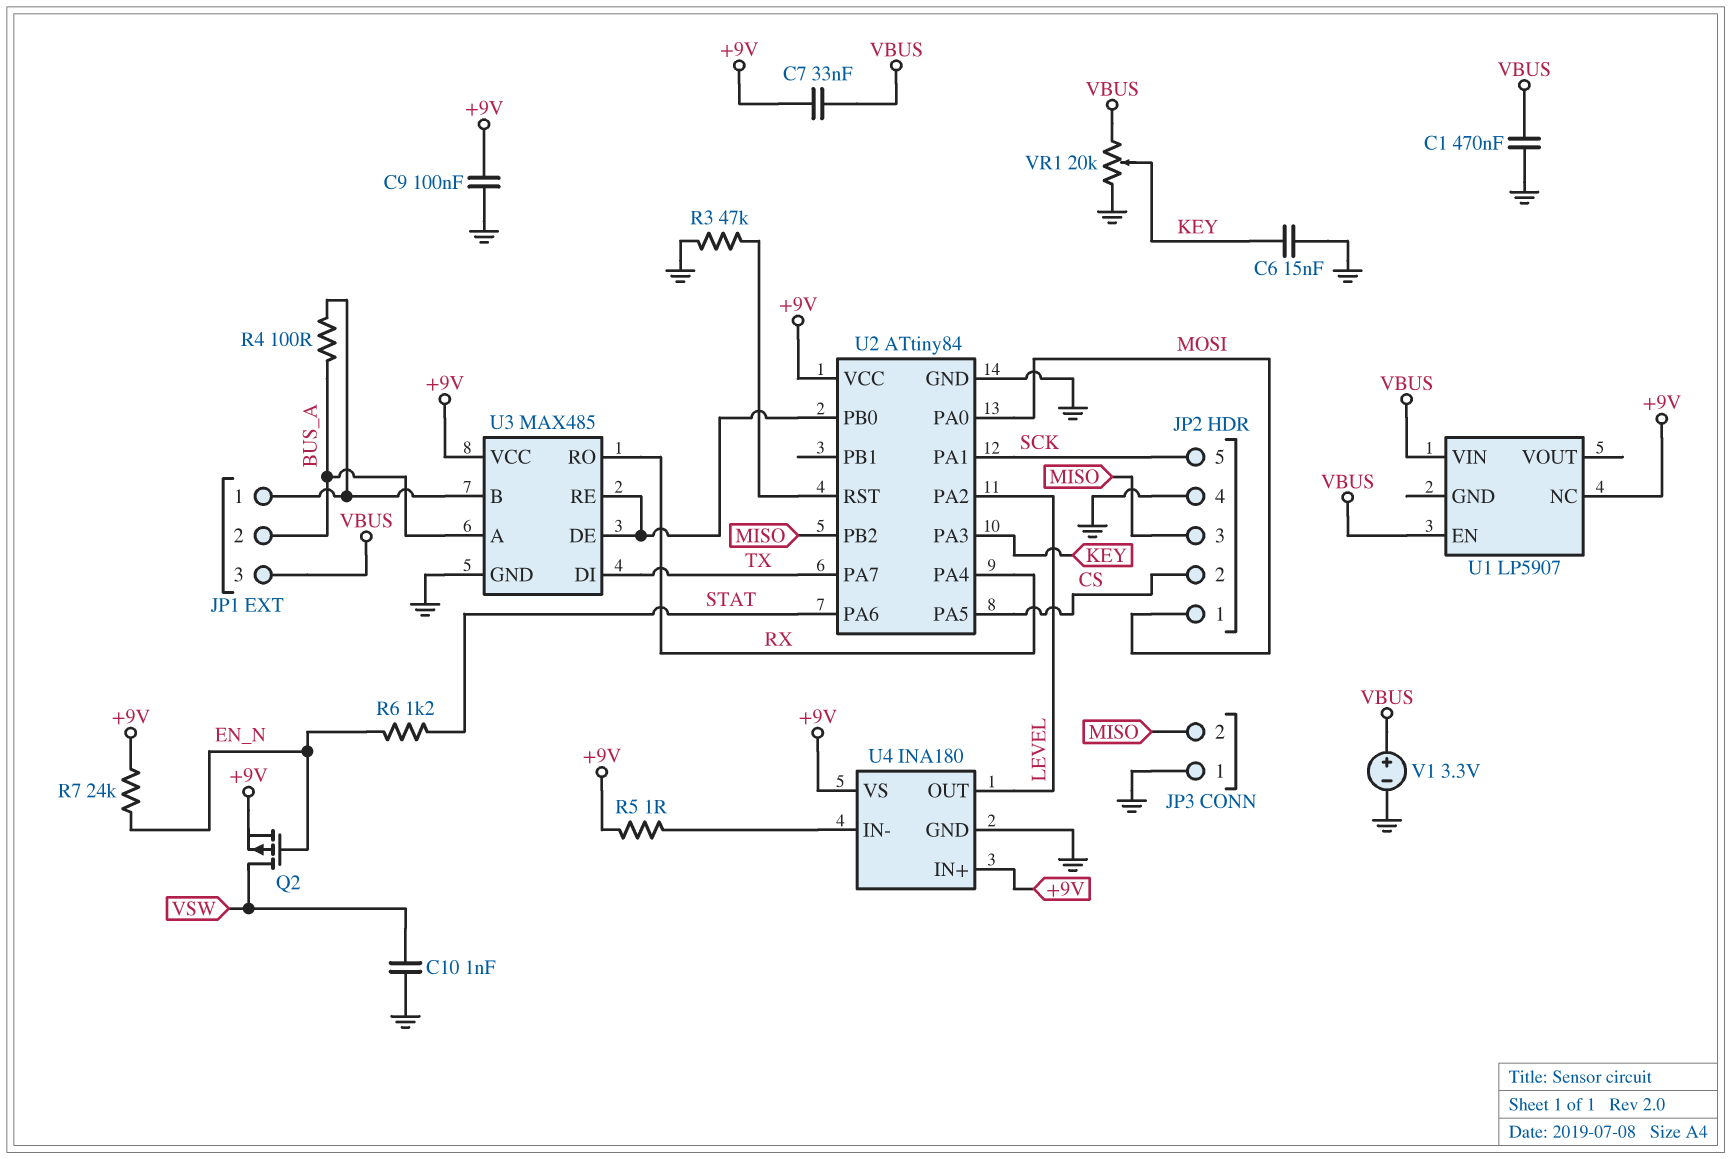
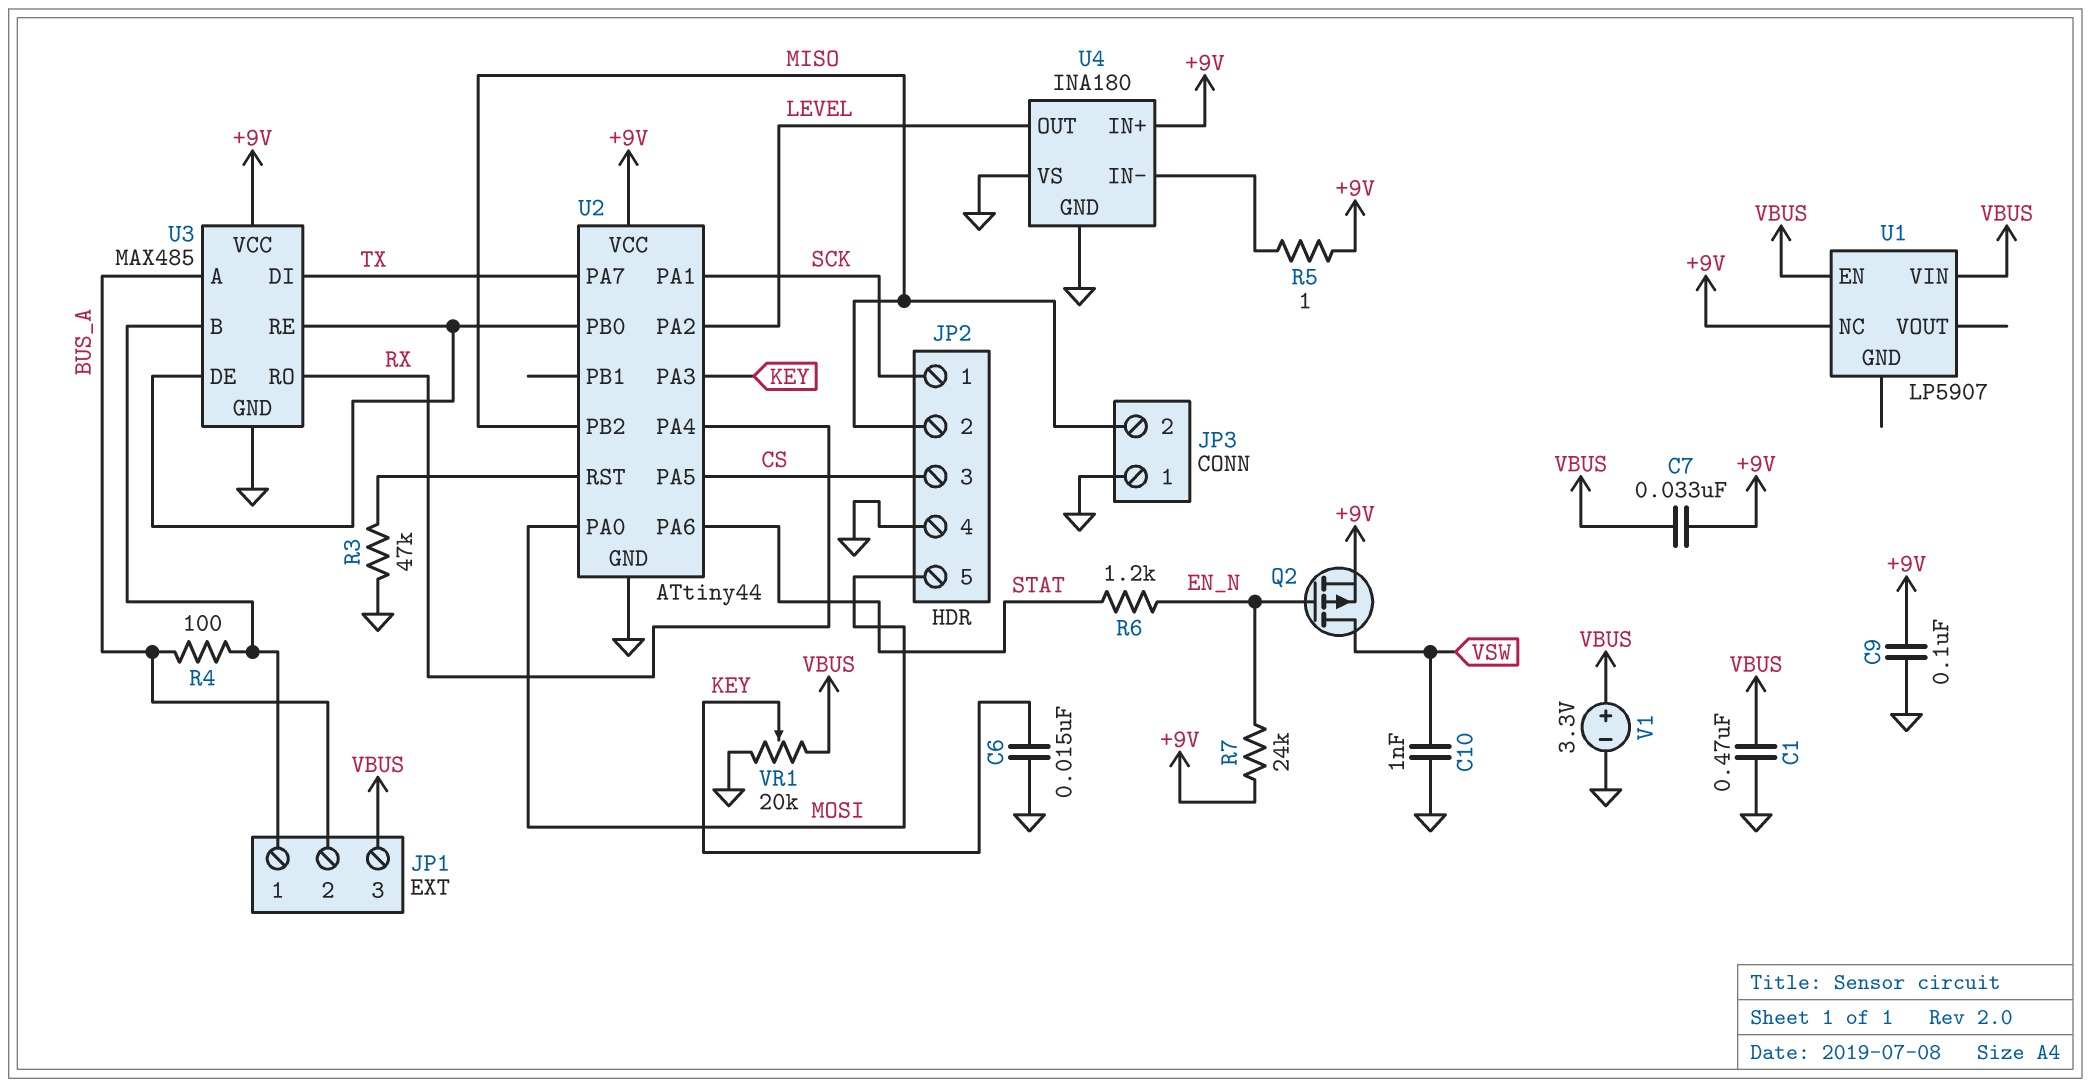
JP2 pin 1: MOSI -> SCK
JP2 pin 2: CS -> MISO
JP2 pin 3: MISO -> CS
JP2 pin 5: SCK -> MOSI
U2: ATtiny84 -> ATtiny44
U4 pin VS: +9V -> GND

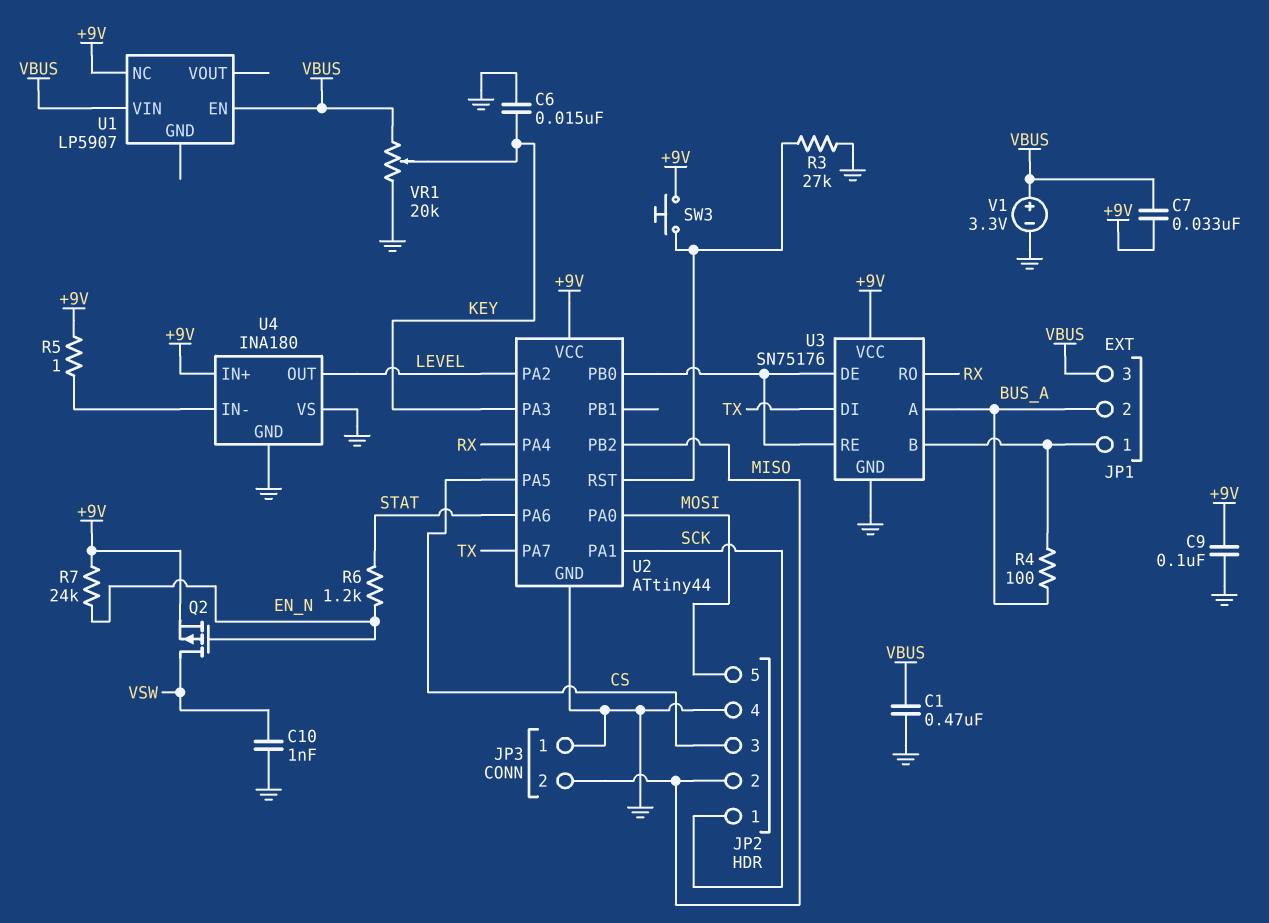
R3: 47k (GND, U2/RST) -> 27k (GND, U2/RST)
SW3: none -> button (+9V, U2/RST)
U3: MAX485 -> SN75176

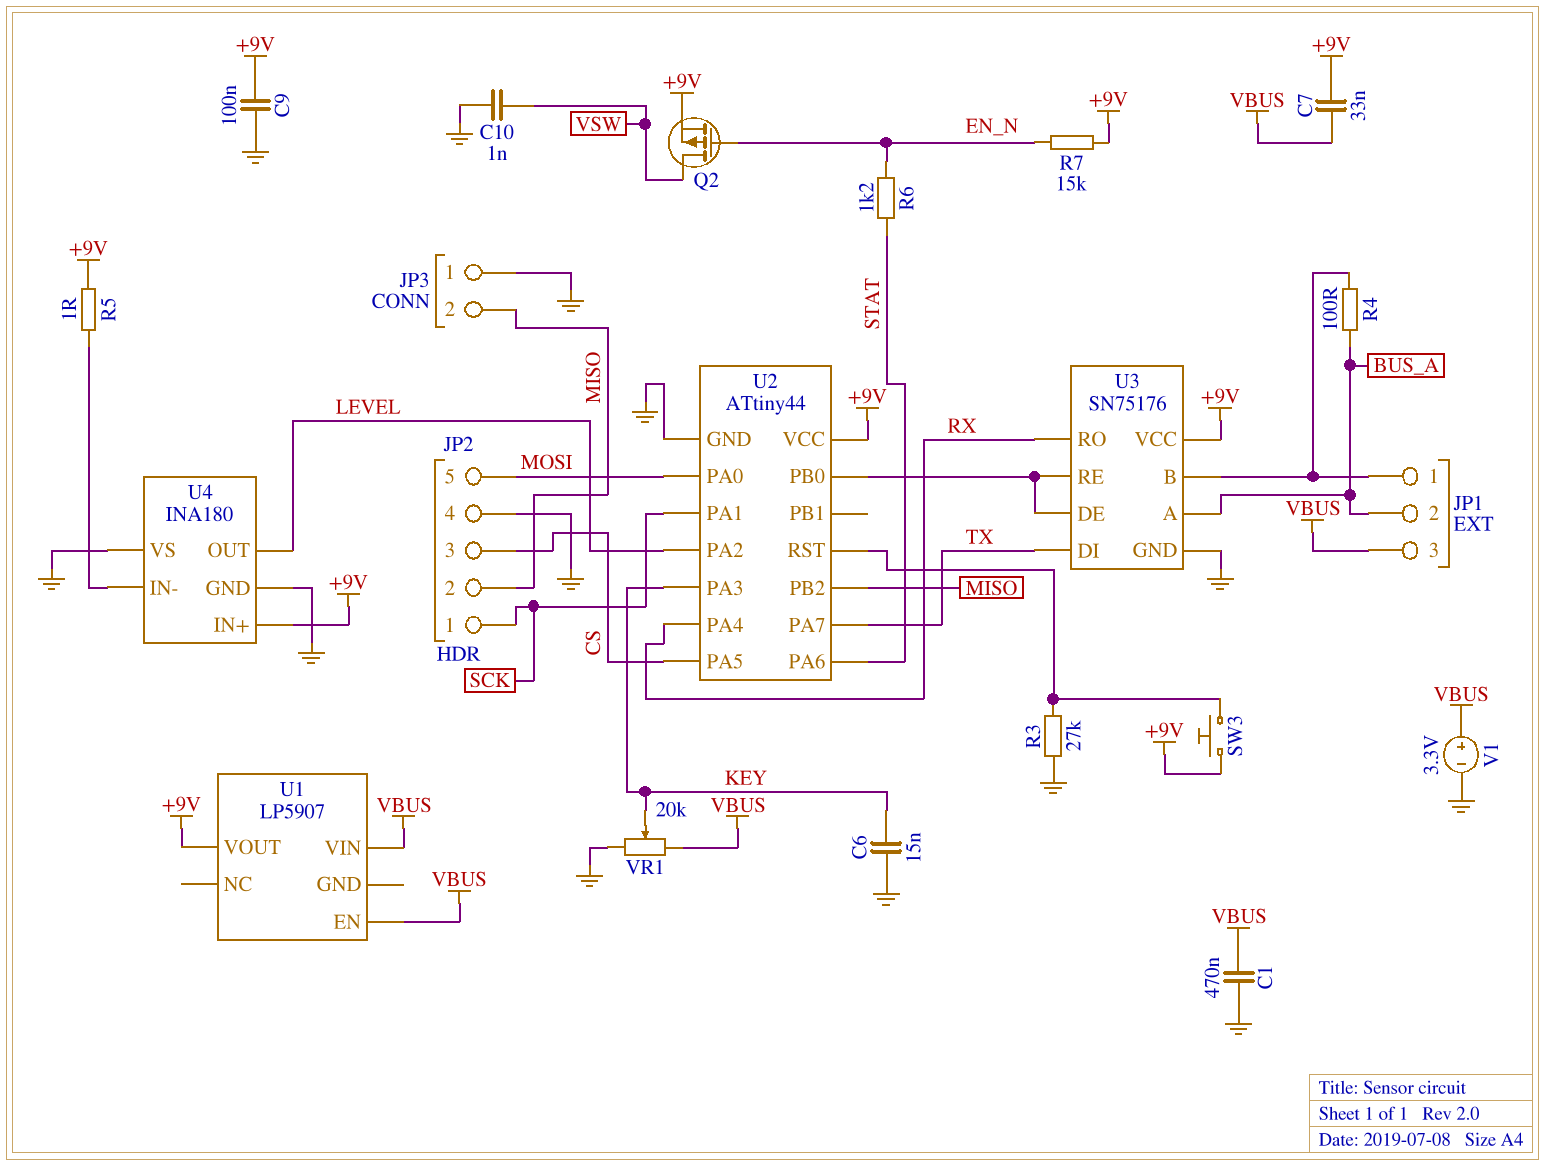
R7: 24k (+9V, EN_N) -> 15k (+9V, EN_N)
U1 pin NC: +9V -> none
U1 pin VOUT: none -> +9V

